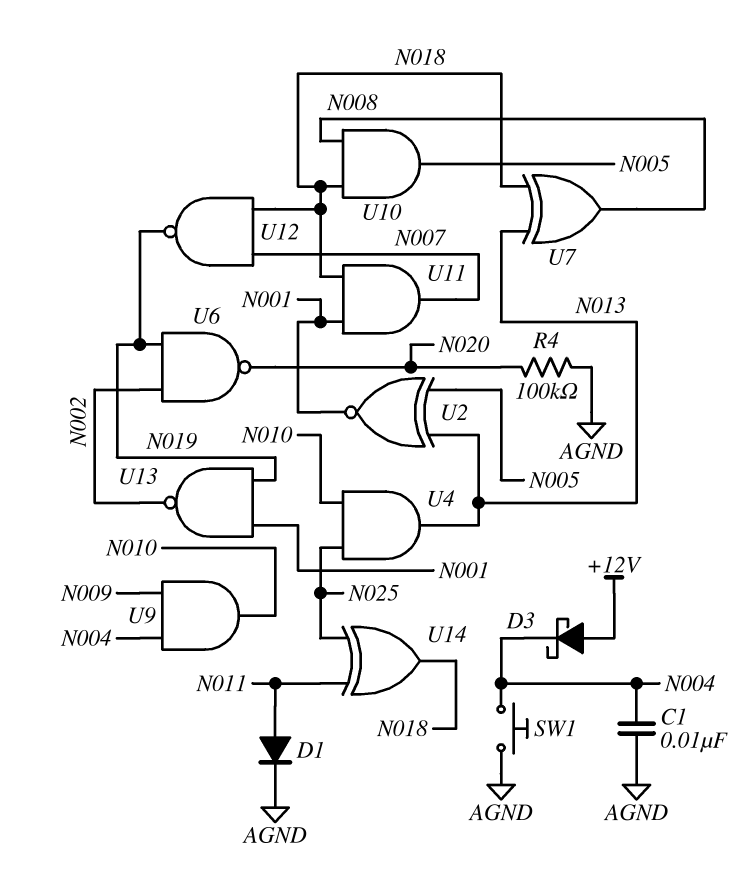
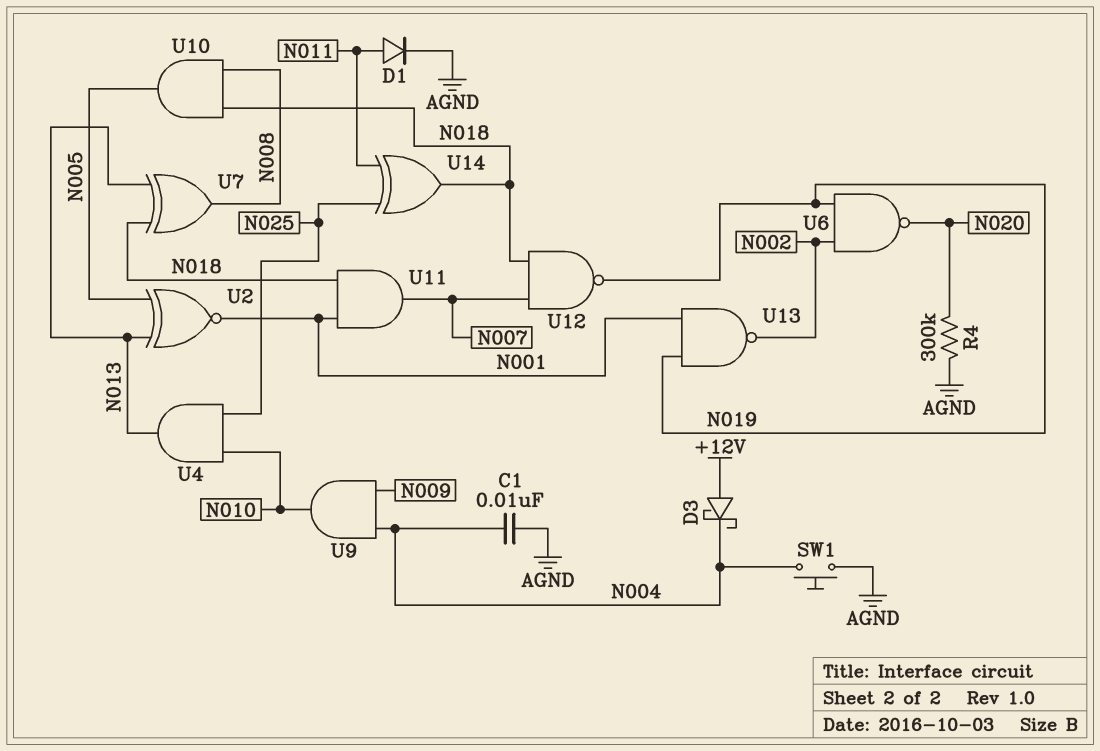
R4: 100k (AGND, N020) -> 300k (AGND, N020)

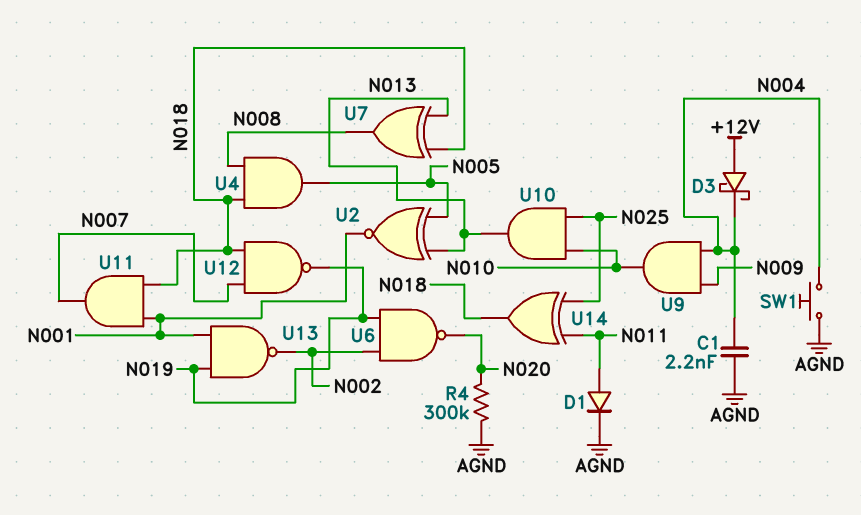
C1: 10nF (AGND, N004) -> 2.2nF (AGND, N004)
U4: AND (in N010, in N025, out N013) -> AND (in N008, in N018, out N005)
U10: AND (in N008, in N018, out N005) -> AND (in N010, in N025, out N013)

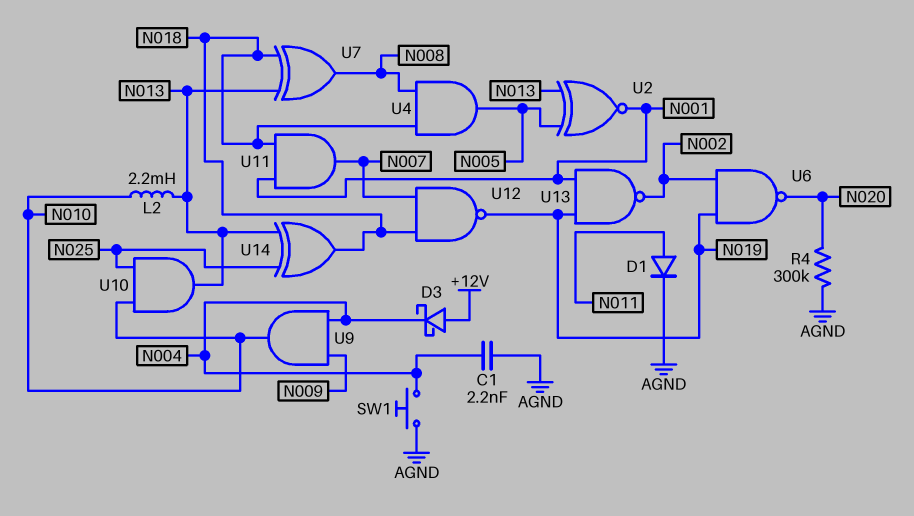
L2: none -> 2.2mH (N010, N013)
U14: XOR (in N011, in N025, out N018) -> XOR (in N013, in N025, out N018)

